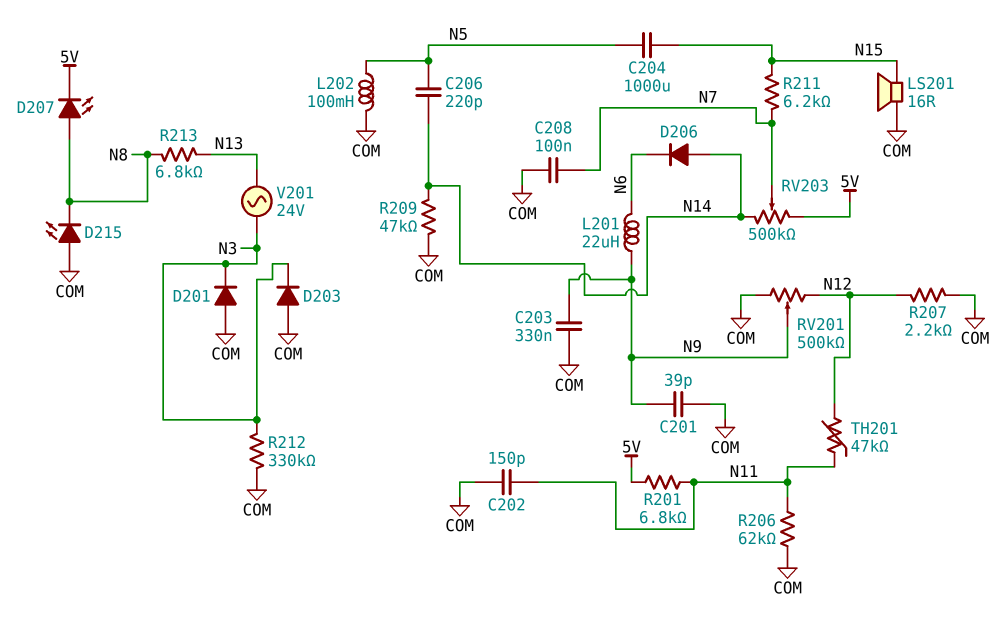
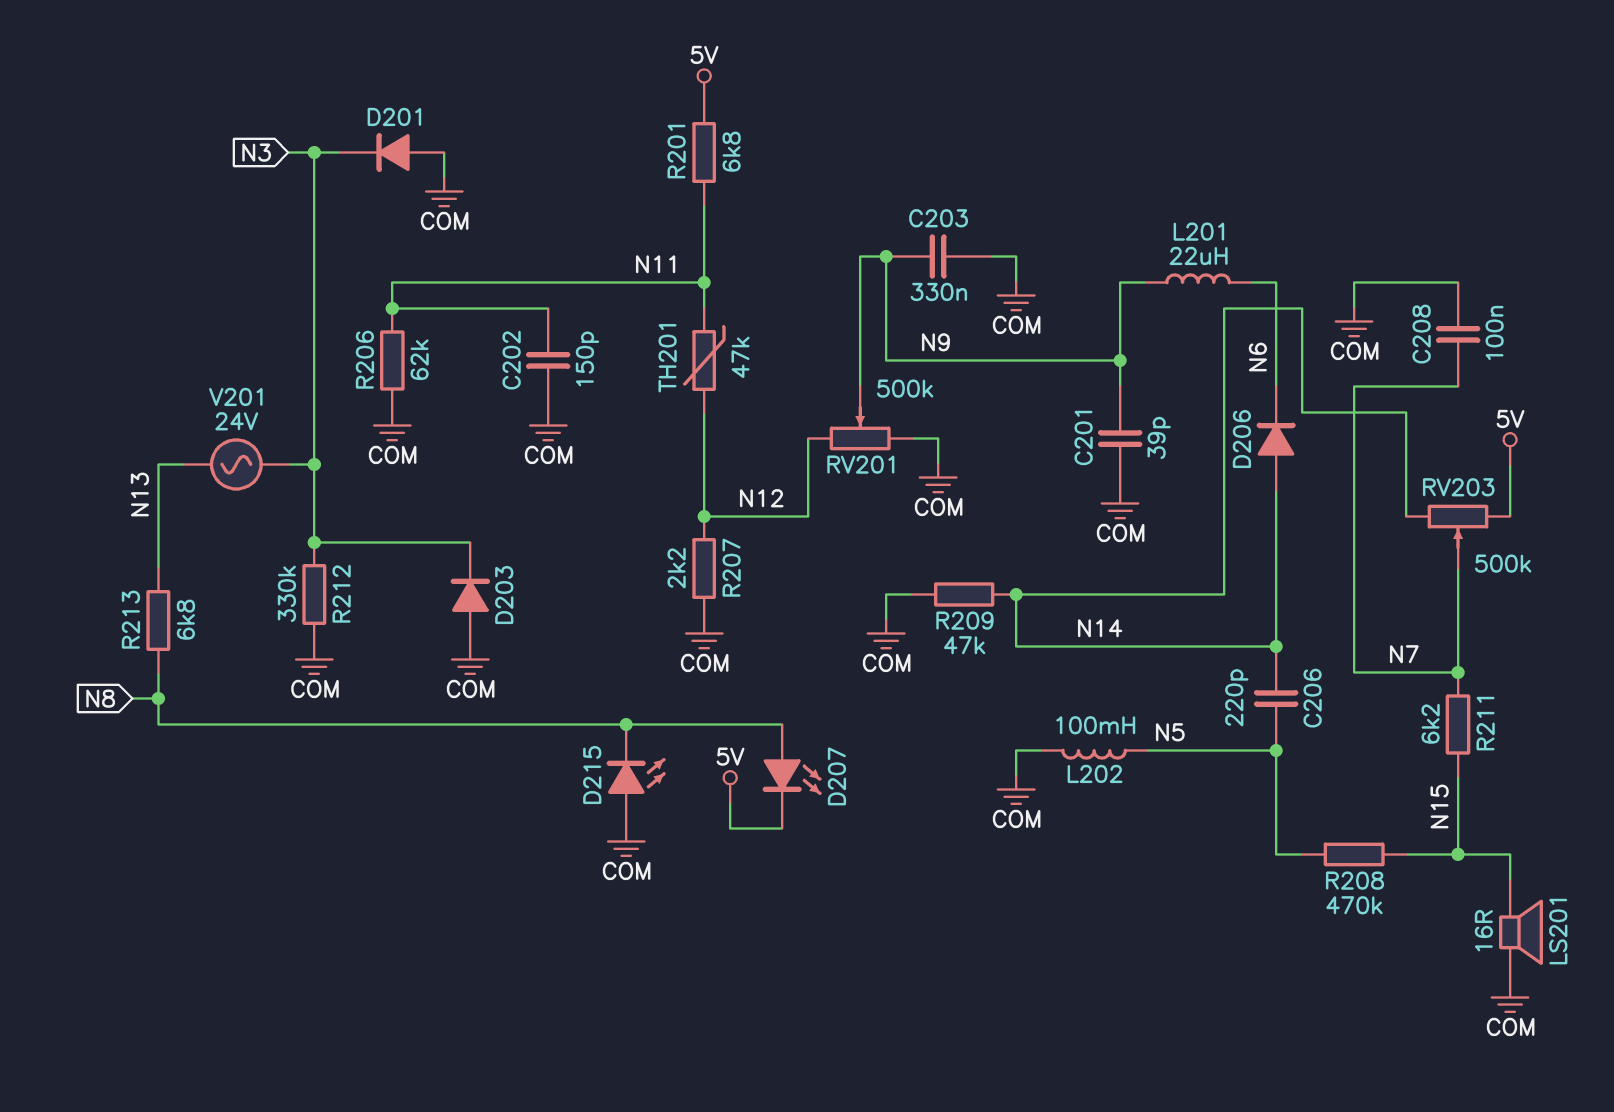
C204: 1000uF (N5, N15) -> none
R208: none -> 470k (N5, N15)

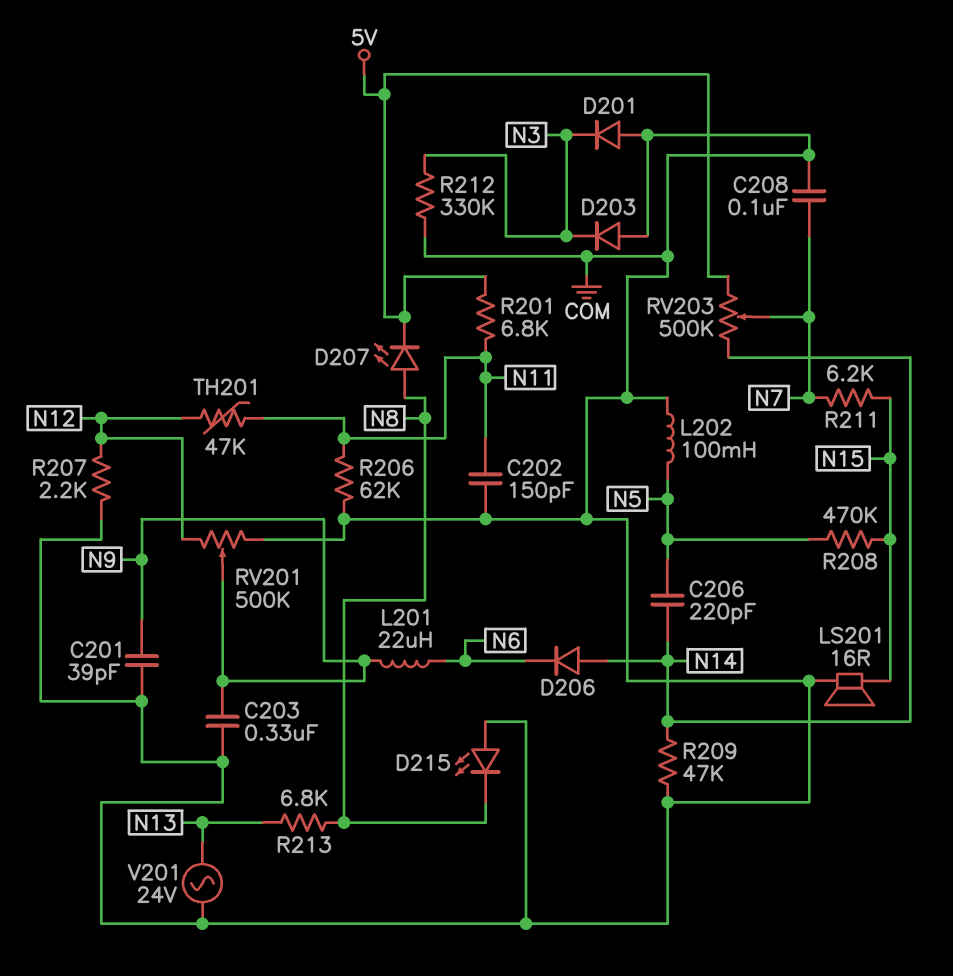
V201: AC 24V (N3, N13) -> AC 24V (COM, N13)

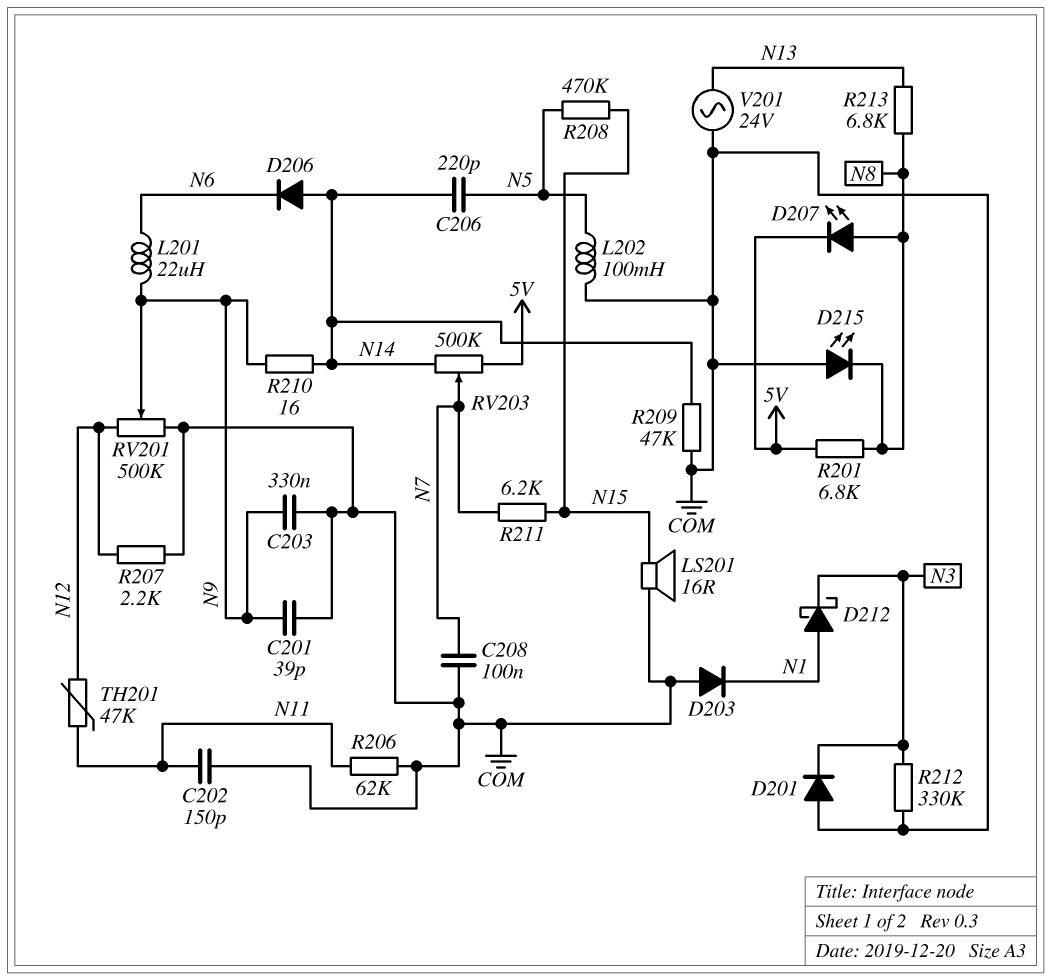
D203: diode (A COM, K N3) -> diode (A COM, K N1)
D212: none -> schottky (A N1, K N3)
R201: 6.8k (5V, N11) -> 6.8k (5V, N8)
R210: none -> 16 (N9, N14)

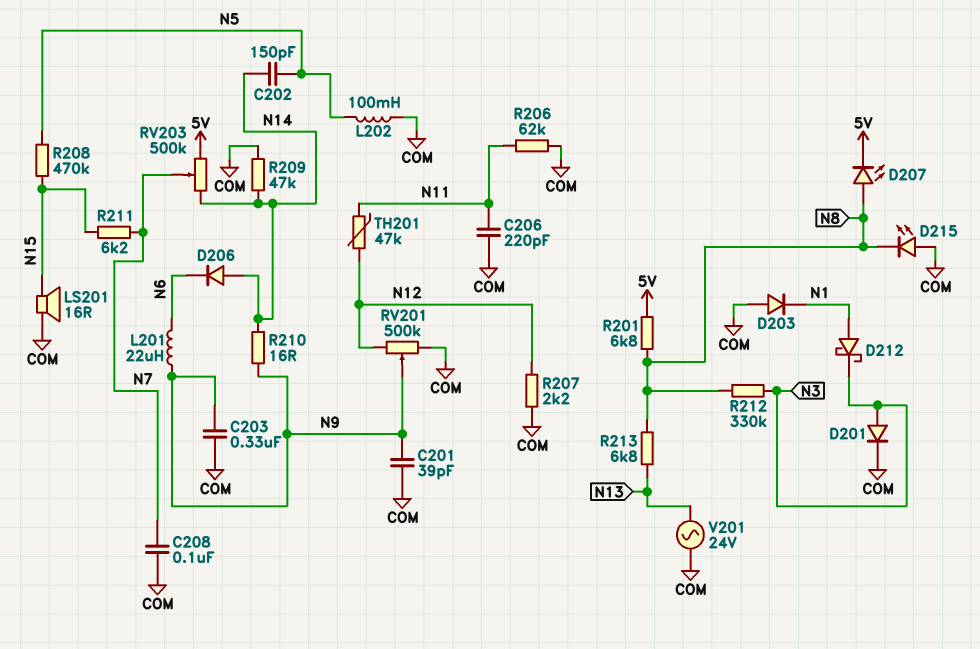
C202: 150pF (COM, N11) -> 150pF (N5, N14)
C206: 220pF (N5, N14) -> 220pF (COM, N11)
D201: diode (A COM, K N3) -> diode (A N3, K COM)
R212: 330k (COM, N3) -> 330k (N3, N8)

